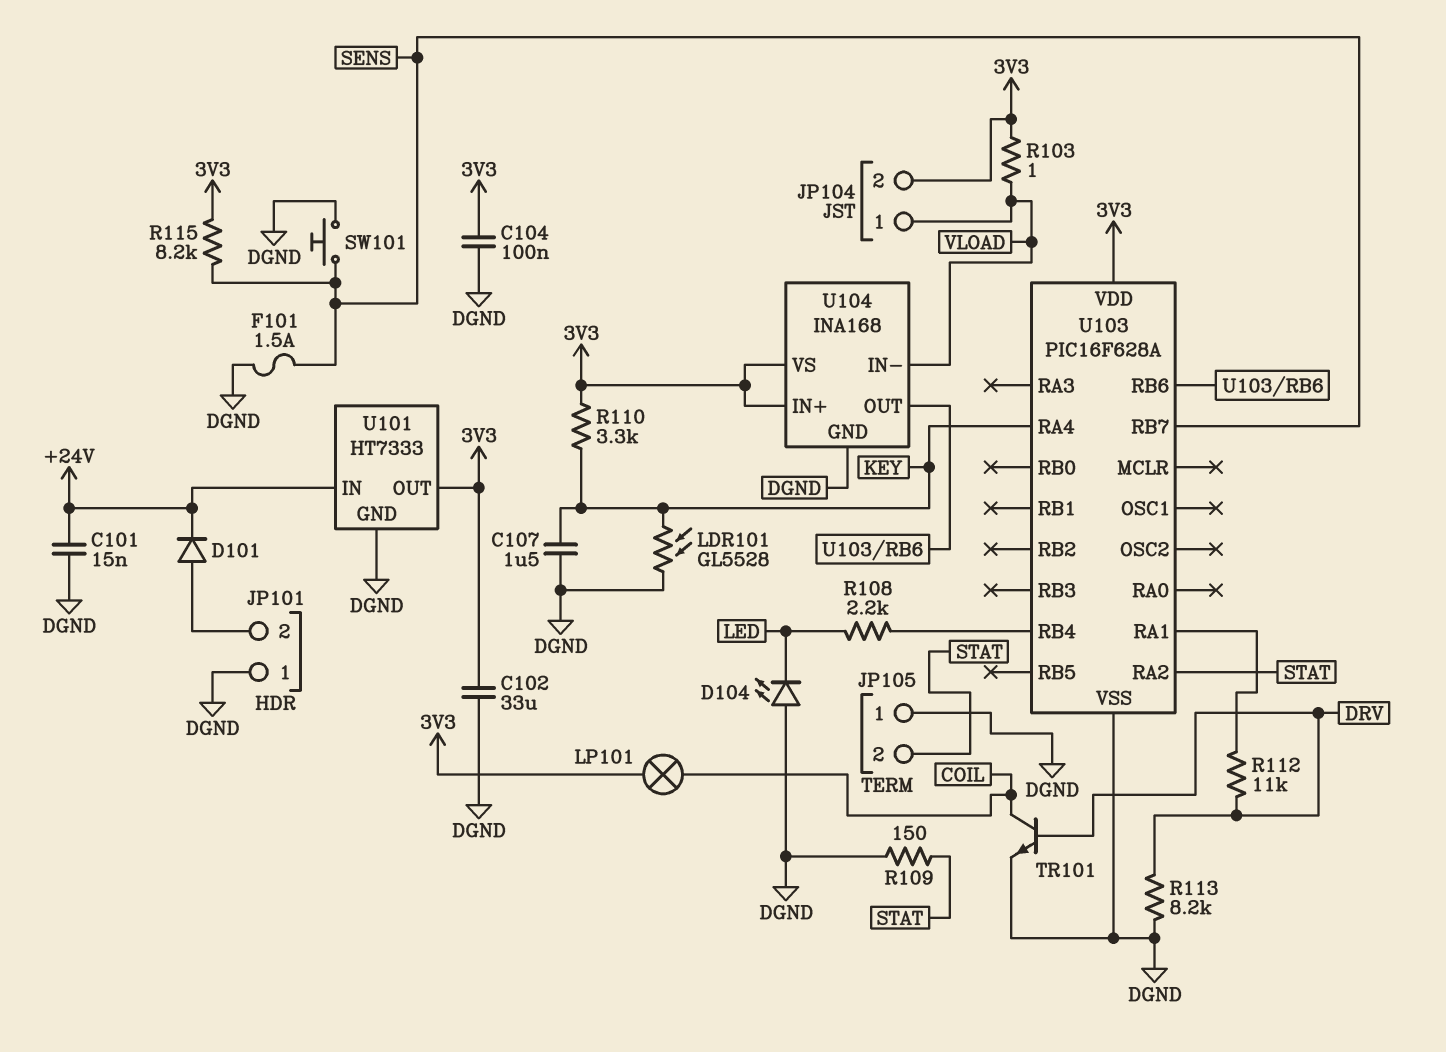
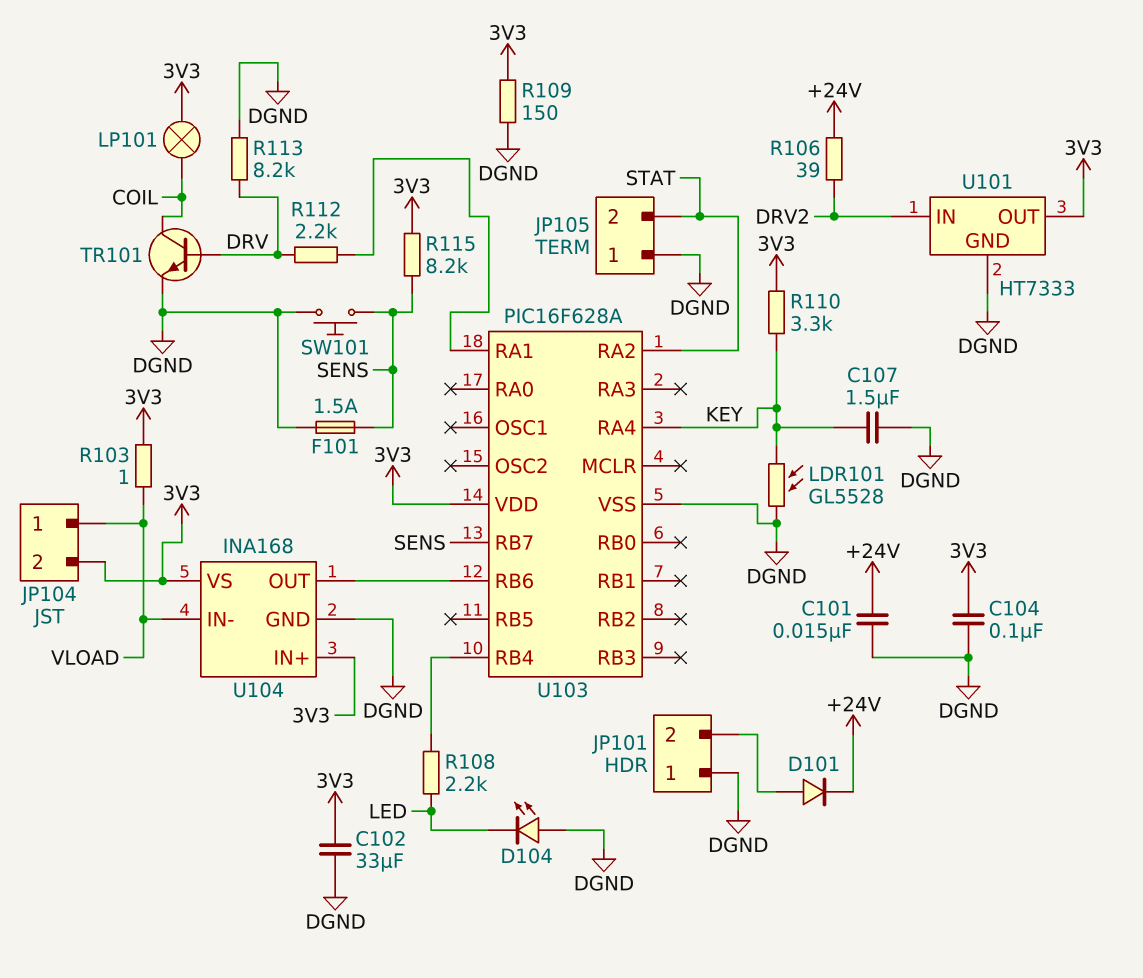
R106: none -> 39 (+24V, DRV2)
R109: 150 (DGND, STAT) -> 150 (3V3, DGND)
R112: 11k (DRV, U103/RA1) -> 2.2k (DRV, U103/RA1)
U101 pin IN: +24V -> DRV2

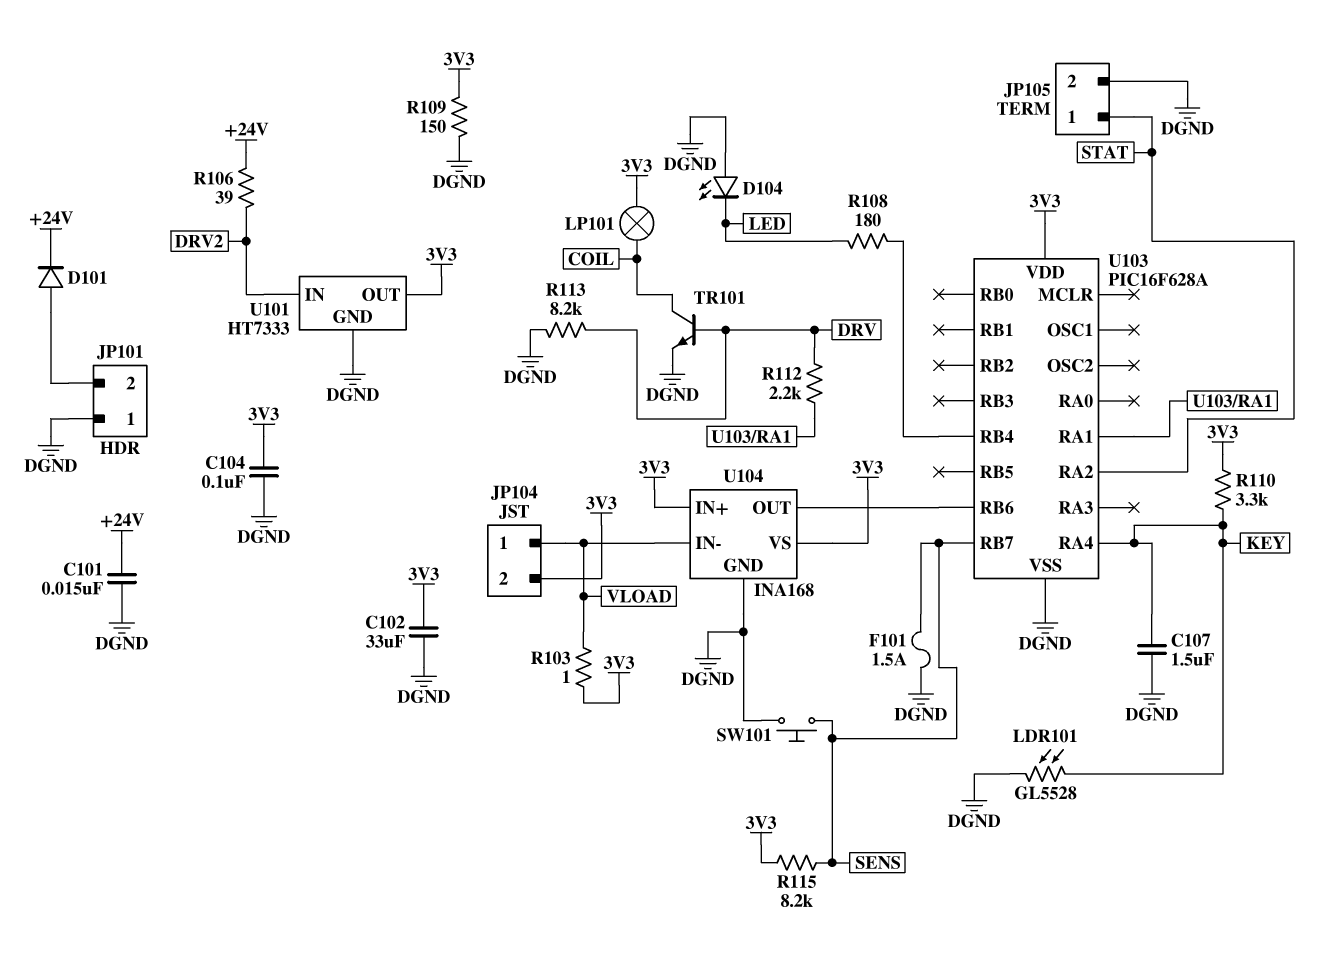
JP105 pin 1: DGND -> STAT
JP105 pin 2: STAT -> DGND
R108: 2.2k (LED, U103/RB4) -> 180 (LED, U103/RB4)

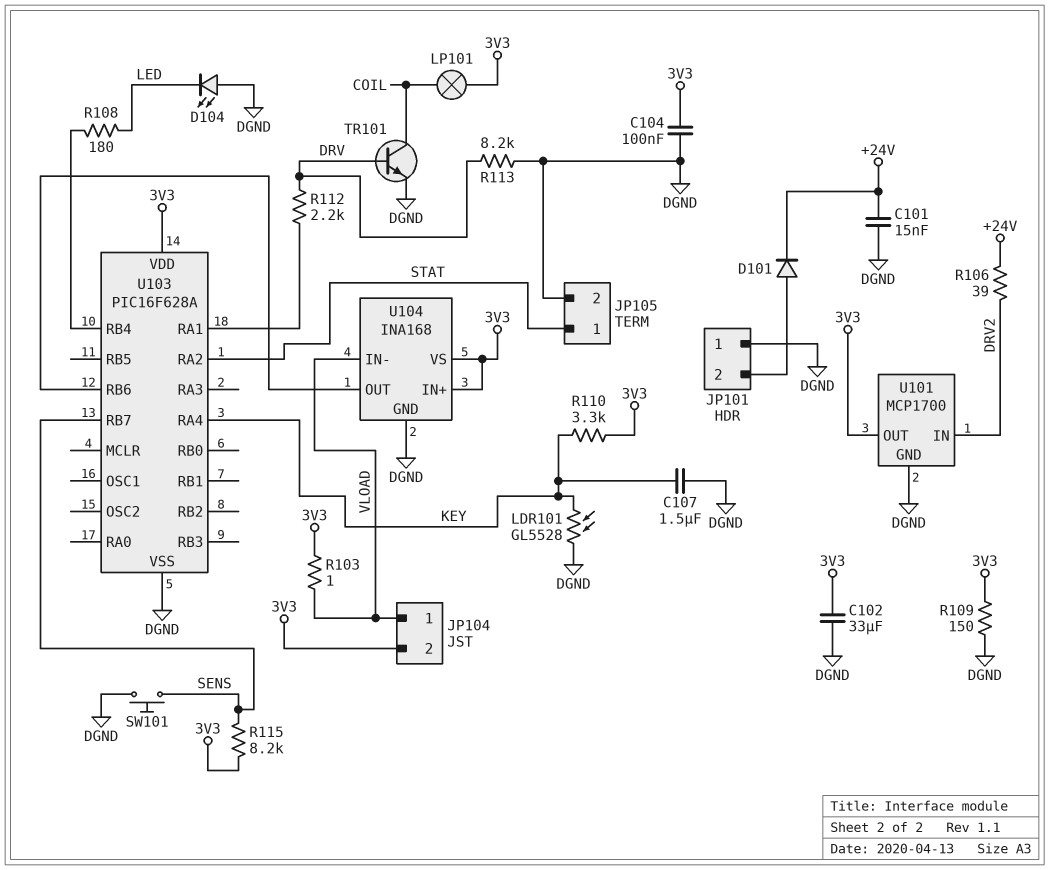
F101: 1.5A (DGND, SENS) -> none
U101: HT7333 -> MCP1700

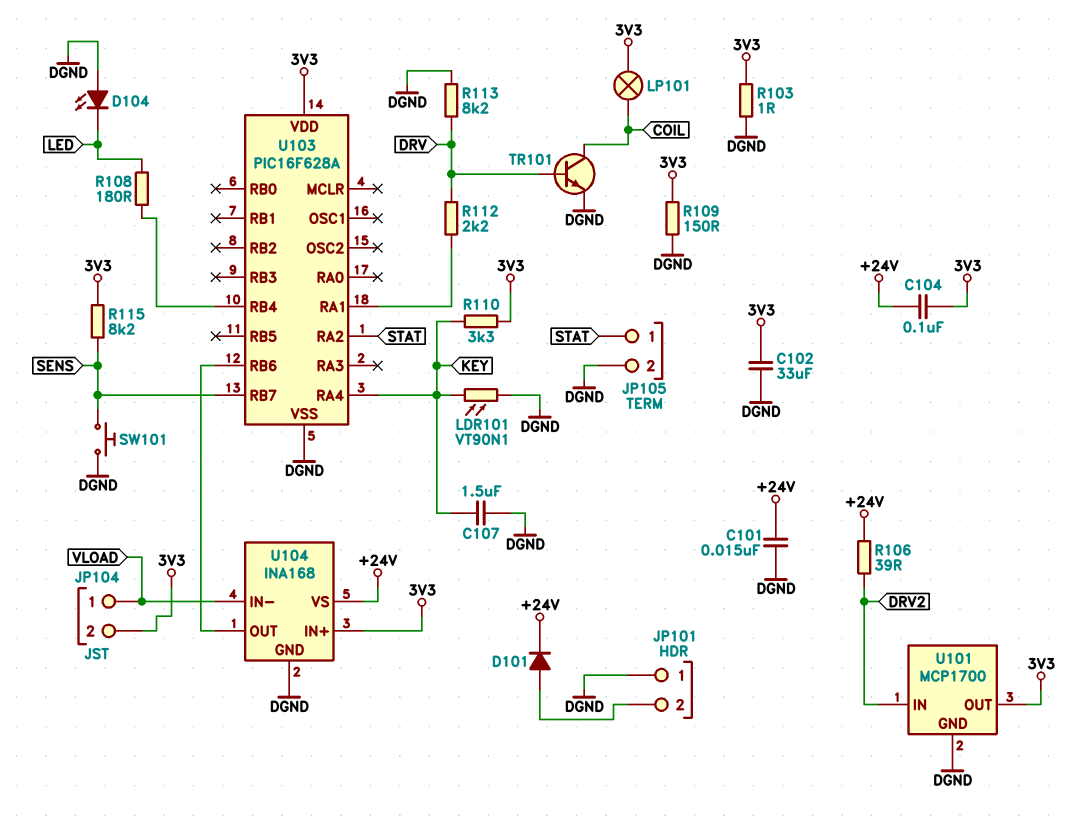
C104: 100nF (3V3, DGND) -> 100nF (+24V, 3V3)
LDR101: GL5528 (DGND, KEY) -> VT90N1 (DGND, KEY)
R103: 1 (3V3, VLOAD) -> 1 (3V3, DGND)
U104 pin VS: 3V3 -> +24V

